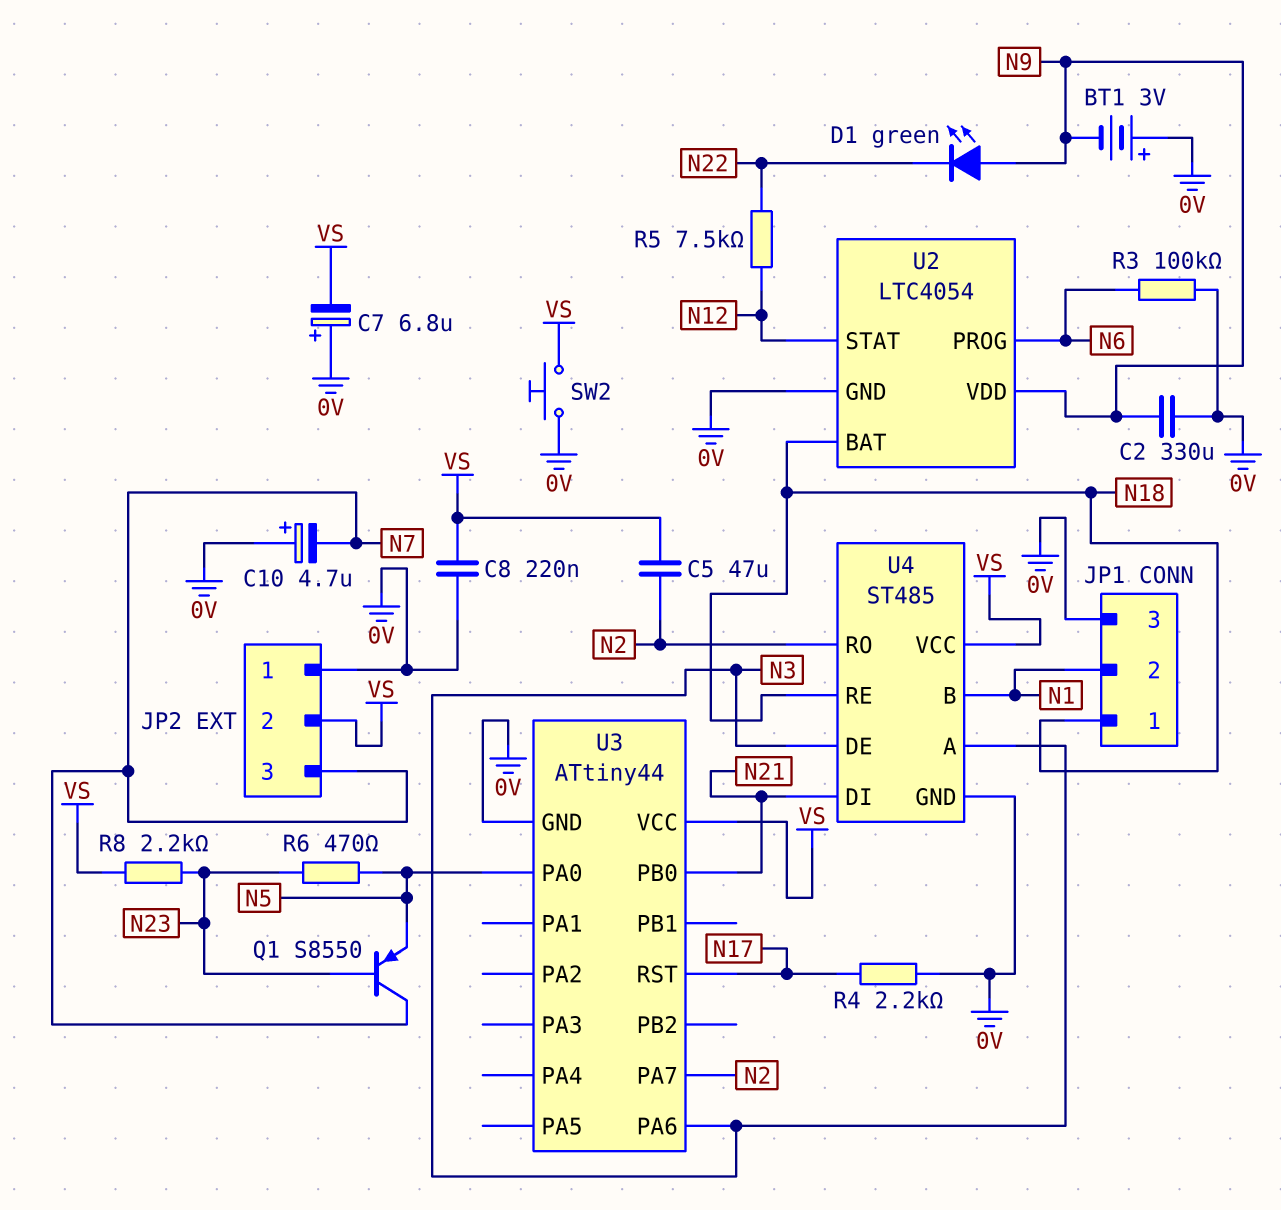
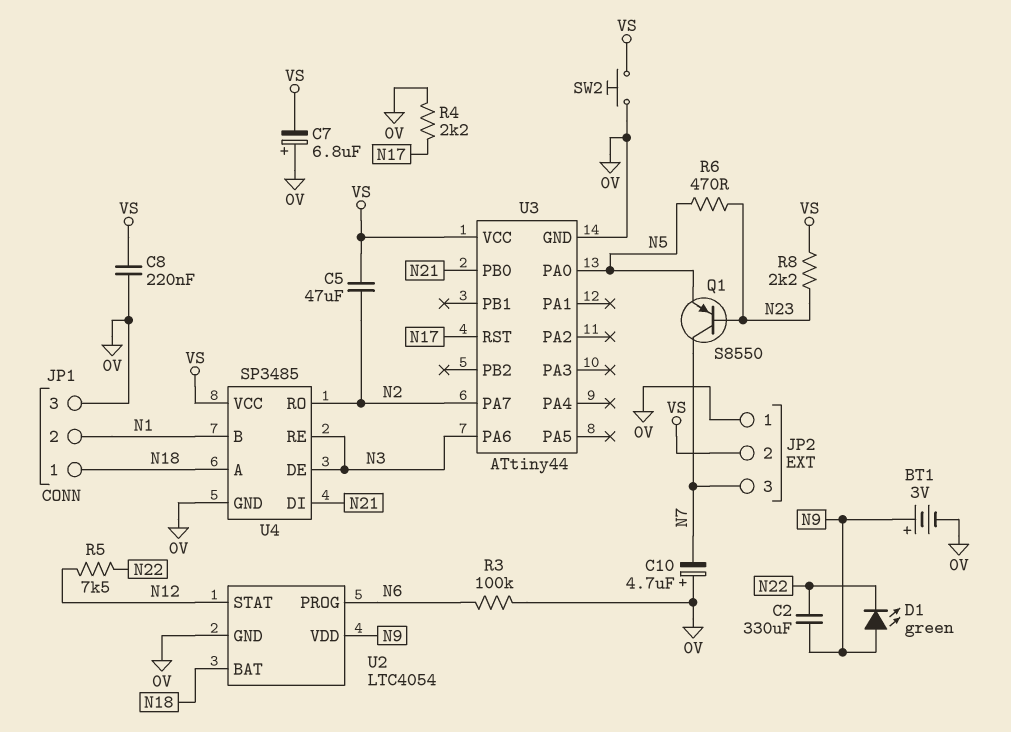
BT1: 3V (plus 0V, minus N9) -> 3V (plus N9, minus 0V)
C2: 330uF (0V, N9) -> 330uF (N9, N22)
U4: ST485 -> SP3485
U4 pin A: N3 -> N18
U4 pin RE: N18 -> N3

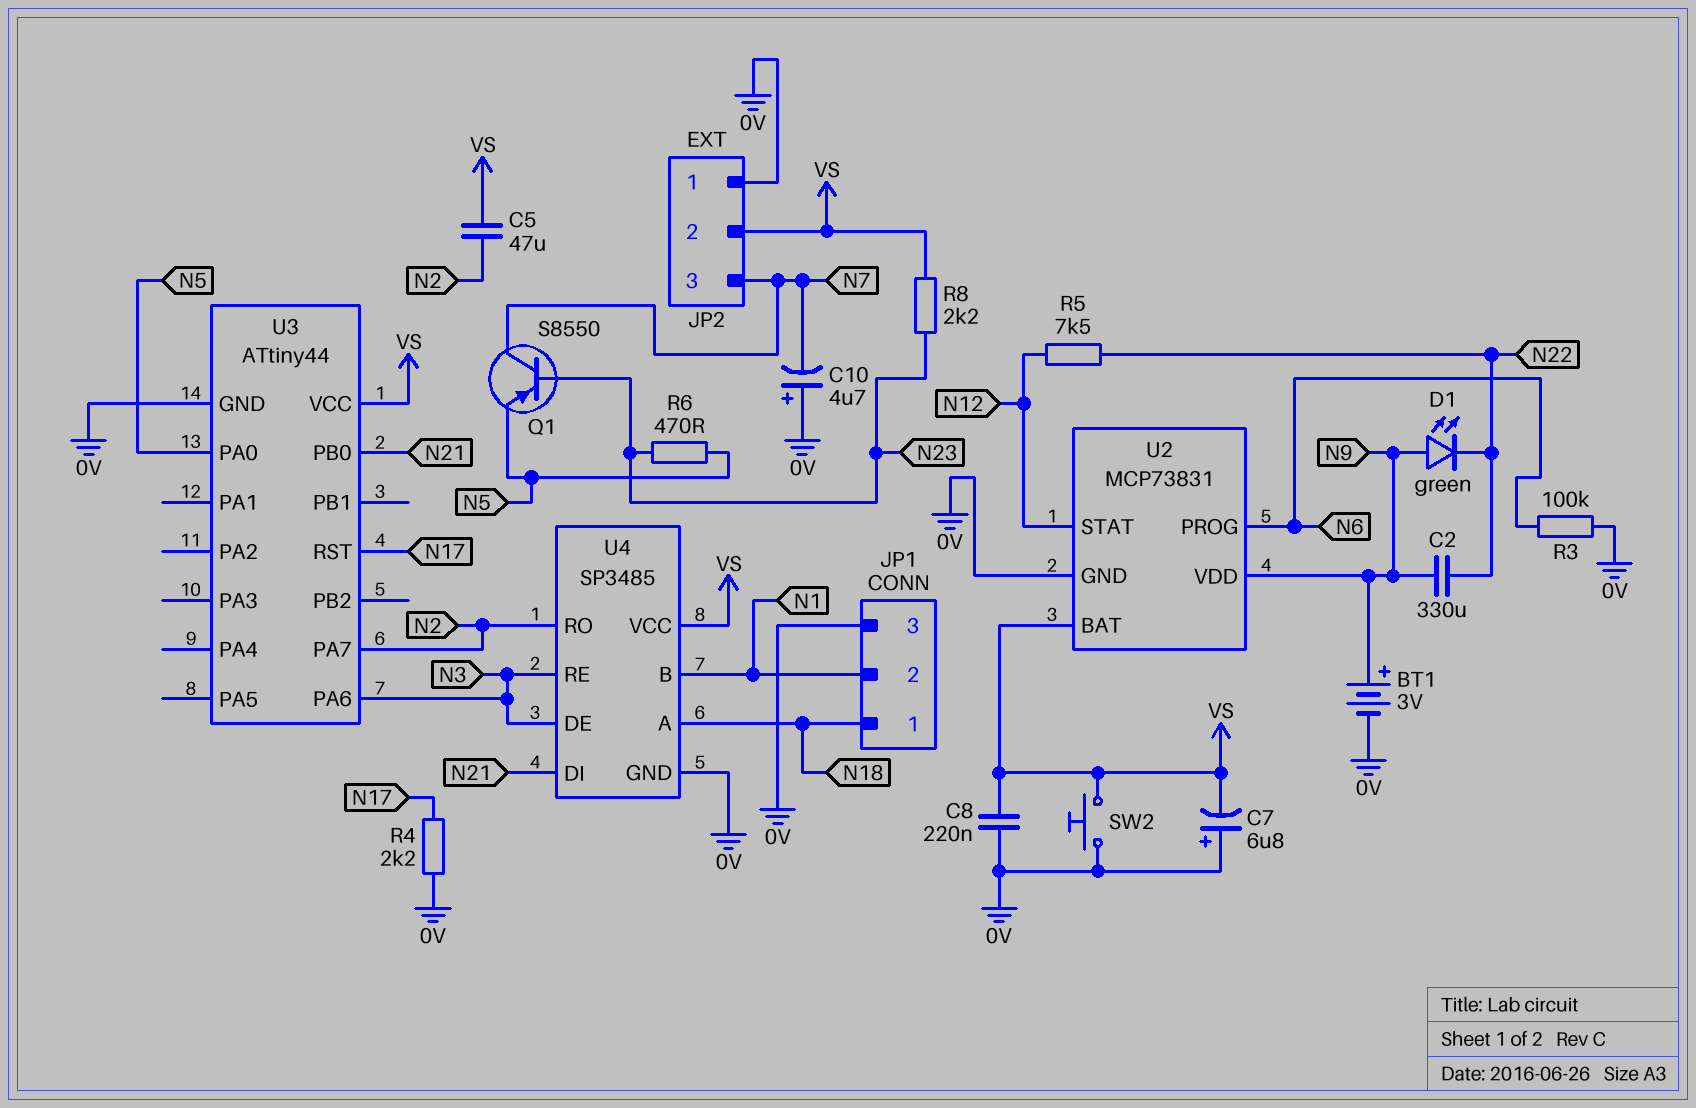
U2: LTC4054 -> MCP73831
U2 pin BAT: N18 -> VS

